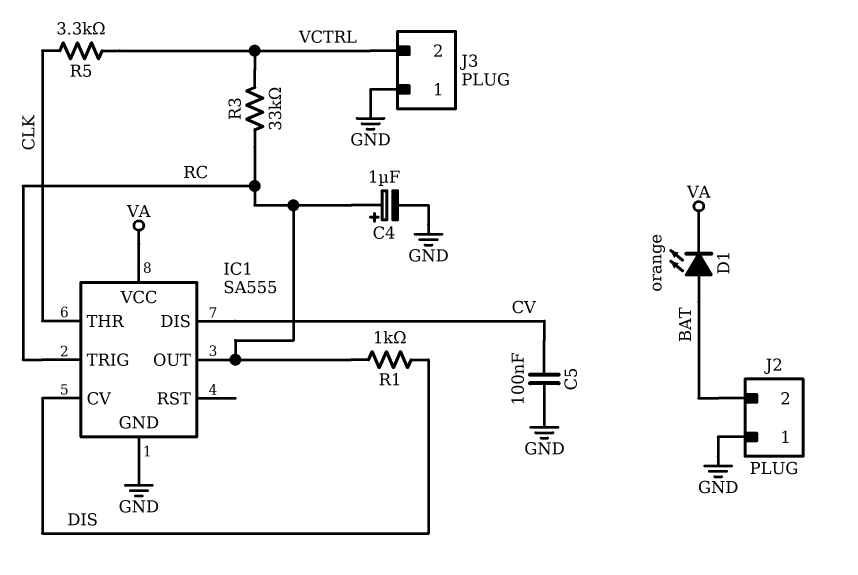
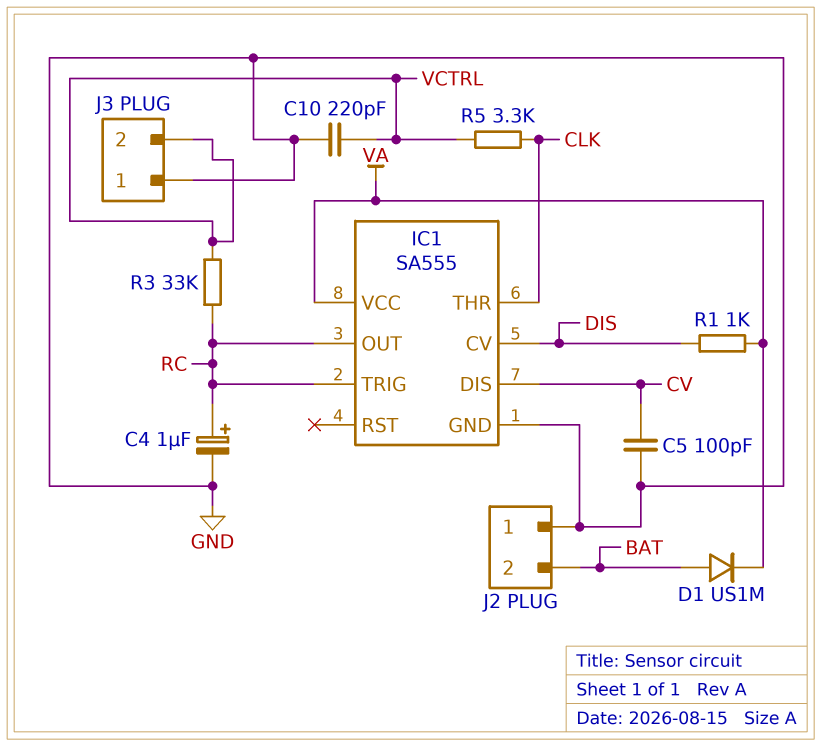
C5: 100nF (CV, GND) -> 100pF (CV, GND)
C10: none -> 220pF (GND, VCTRL)
D1: LED orange (A BAT, K VA) -> diode US1M (A BAT, K VA)
R1: 1k (DIS, RC) -> 1k (DIS, VA)

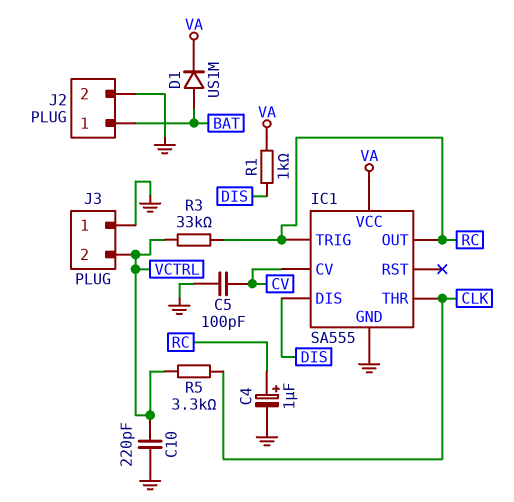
IC1 pin CV: DIS -> CV
IC1 pin DIS: CV -> DIS
J2 pin 1: GND -> BAT
J2 pin 2: BAT -> GND

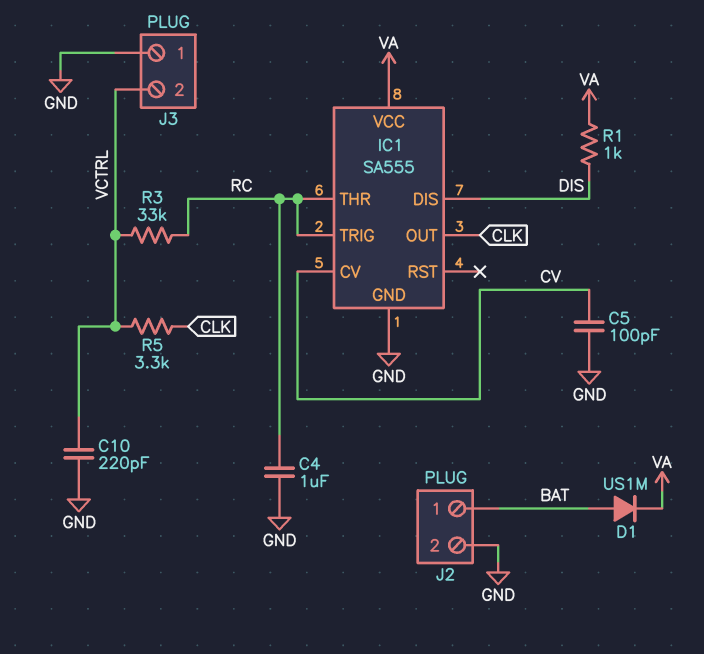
C4: 1uF (plus RC, minus GND) -> 1uF (GND, RC)
IC1 pin OUT: RC -> CLK
IC1 pin THR: CLK -> RC

